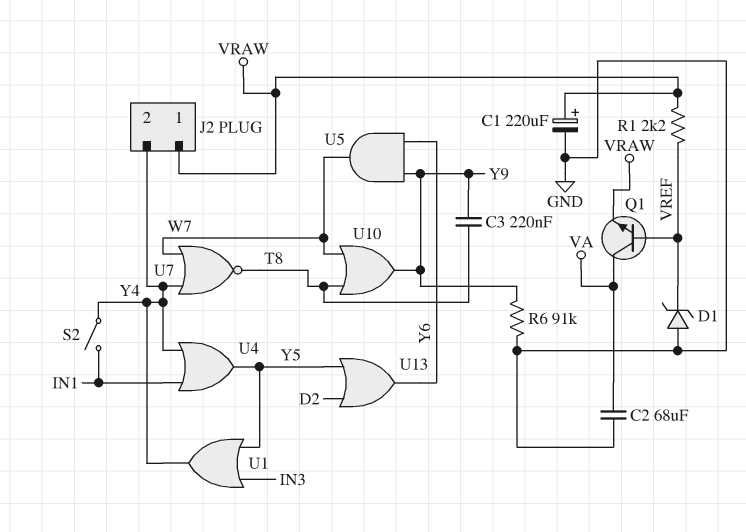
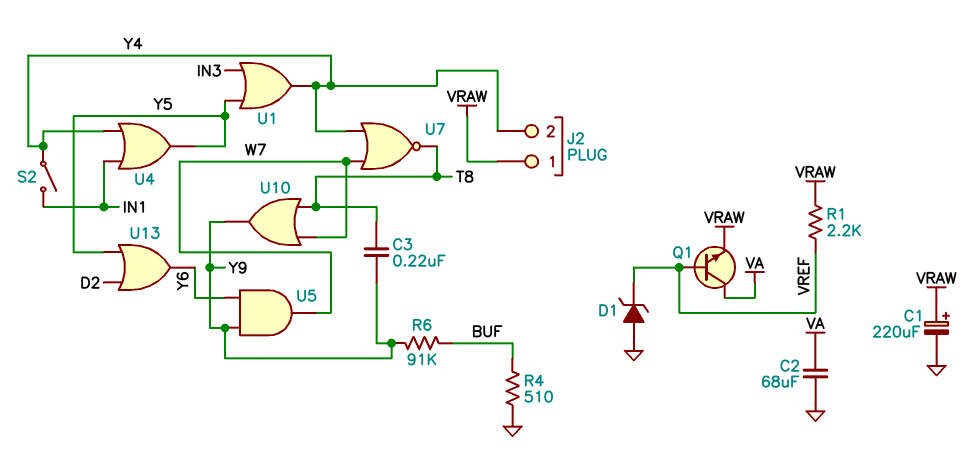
R4: none -> 510 (BUF, GND)
R6: 91k (GND, Y9) -> 91k (BUF, Y9)

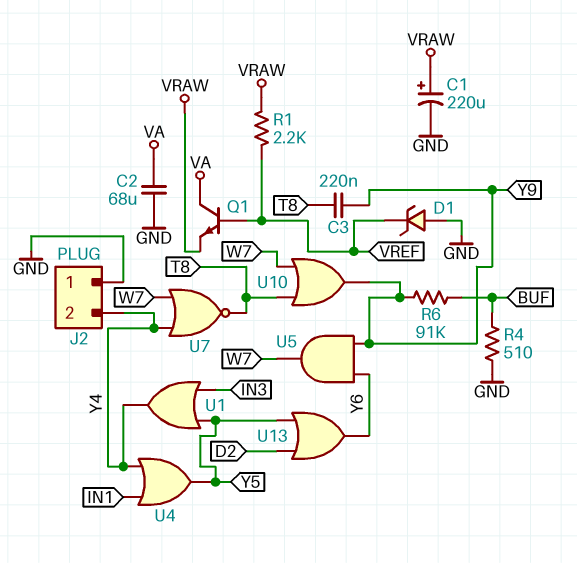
J2 pin 1: VRAW -> GND
S2: switch (IN1, Y4) -> none

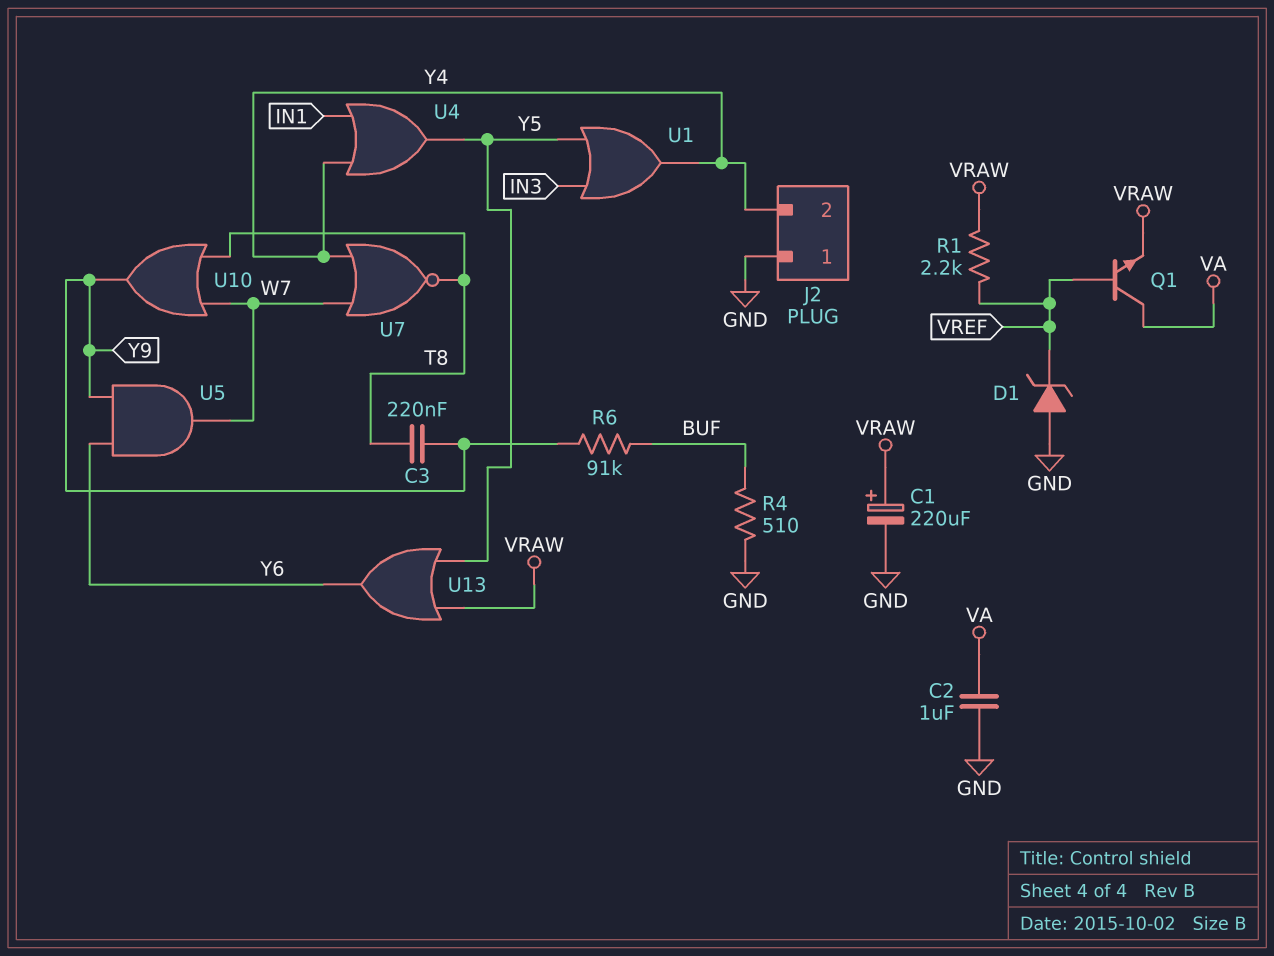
C2: 68uF (GND, VA) -> 1uF (GND, VA)
U13: OR (in D2, in Y5, out Y6) -> OR (in VRAW, in Y5, out Y6)

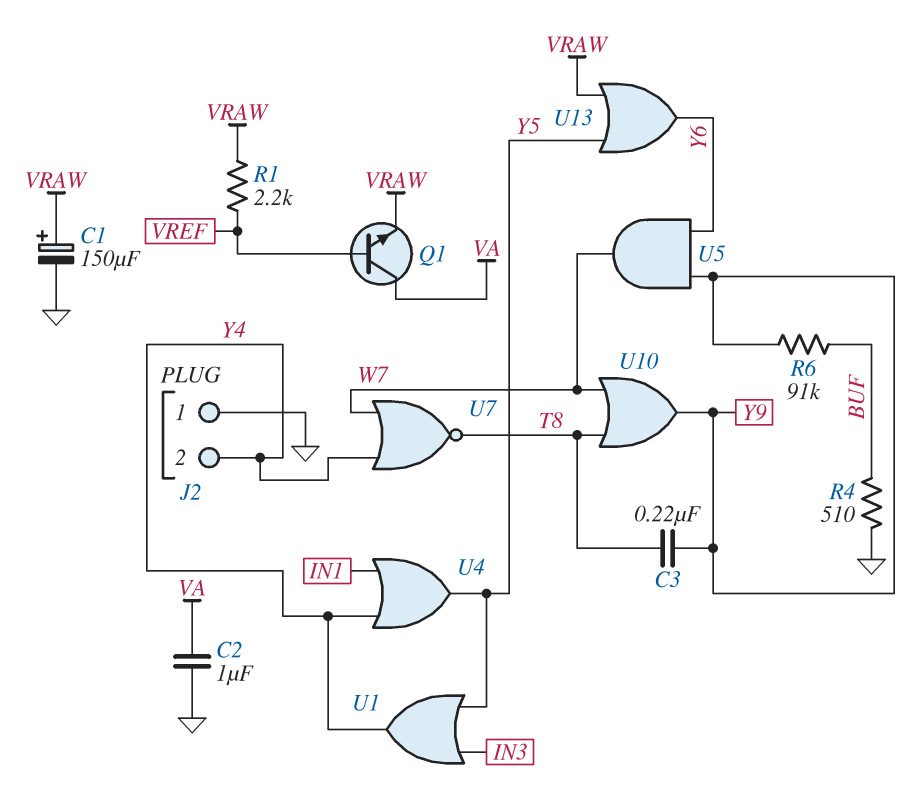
C1: 220uF (plus VRAW, minus GND) -> 150uF (plus VRAW, minus GND)
D1: zener (A GND, K VREF) -> none

